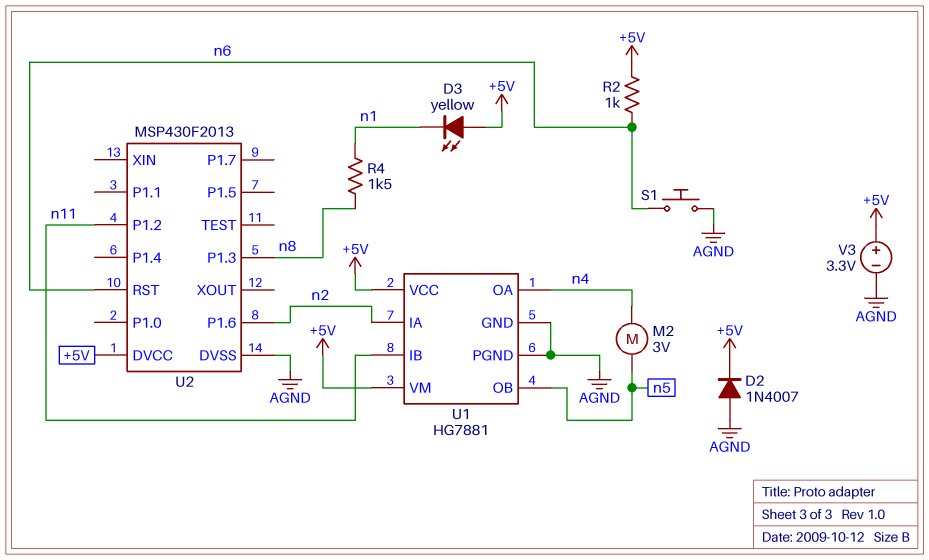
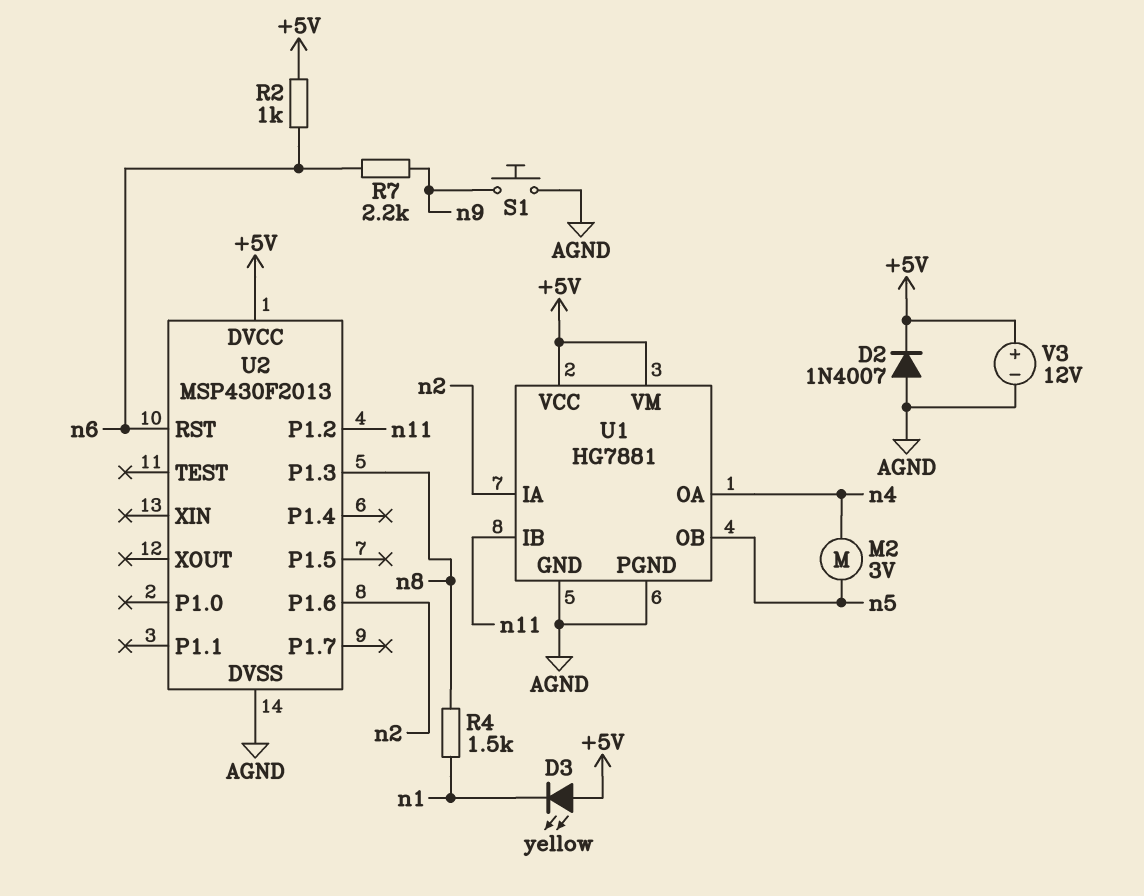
R7: none -> 2.2k (n6, n9)
S1: button (AGND, n6) -> button (AGND, n9)
V3: 3.3V (plus +5V, minus AGND) -> 12V (plus +5V, minus AGND)

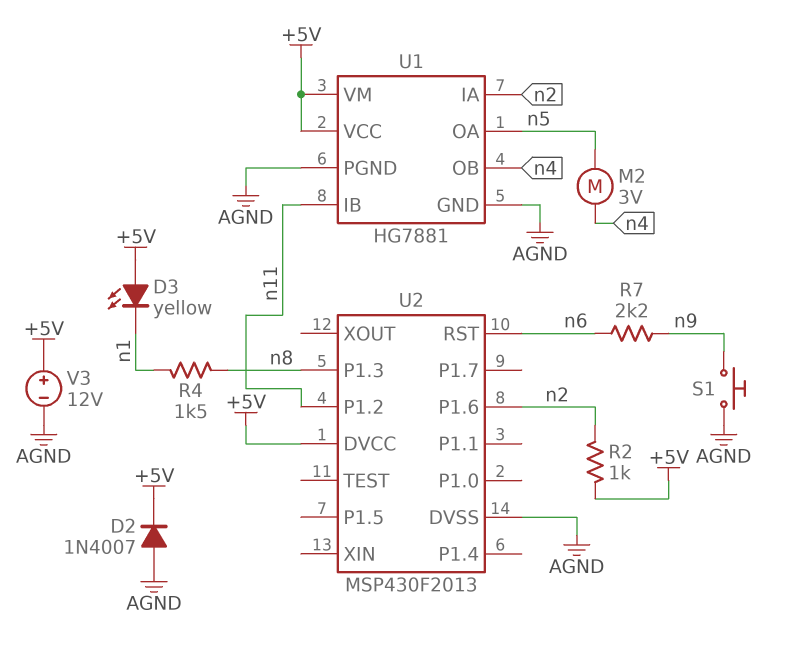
R2: 1k (+5V, n6) -> 1k (+5V, n2)
U1 pin OA: n4 -> n5
U1 pin OB: n5 -> n4

